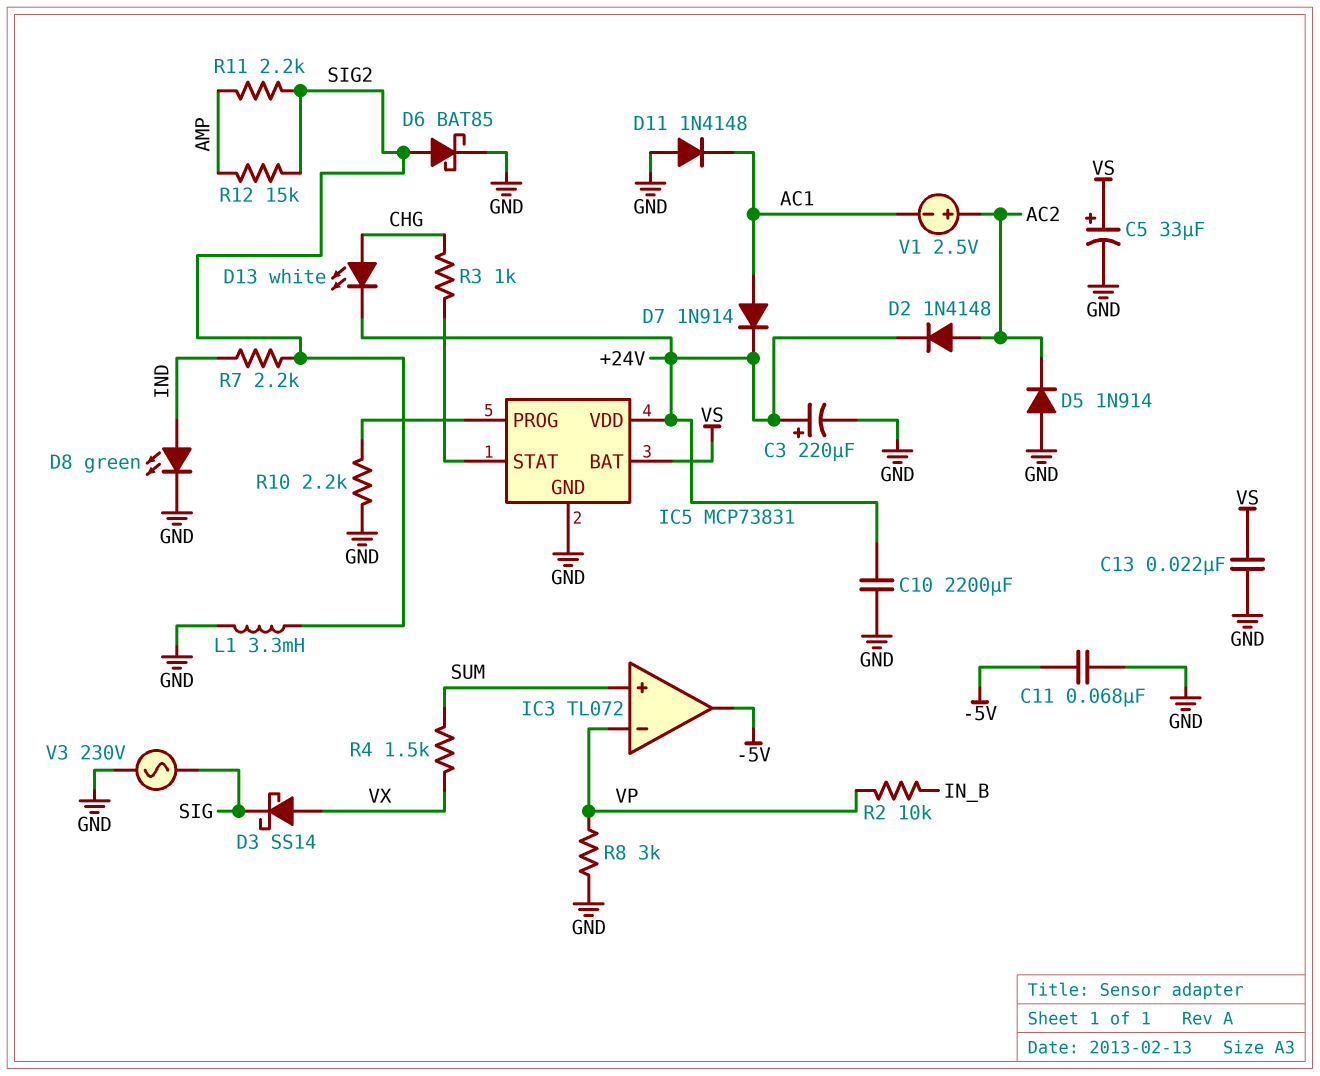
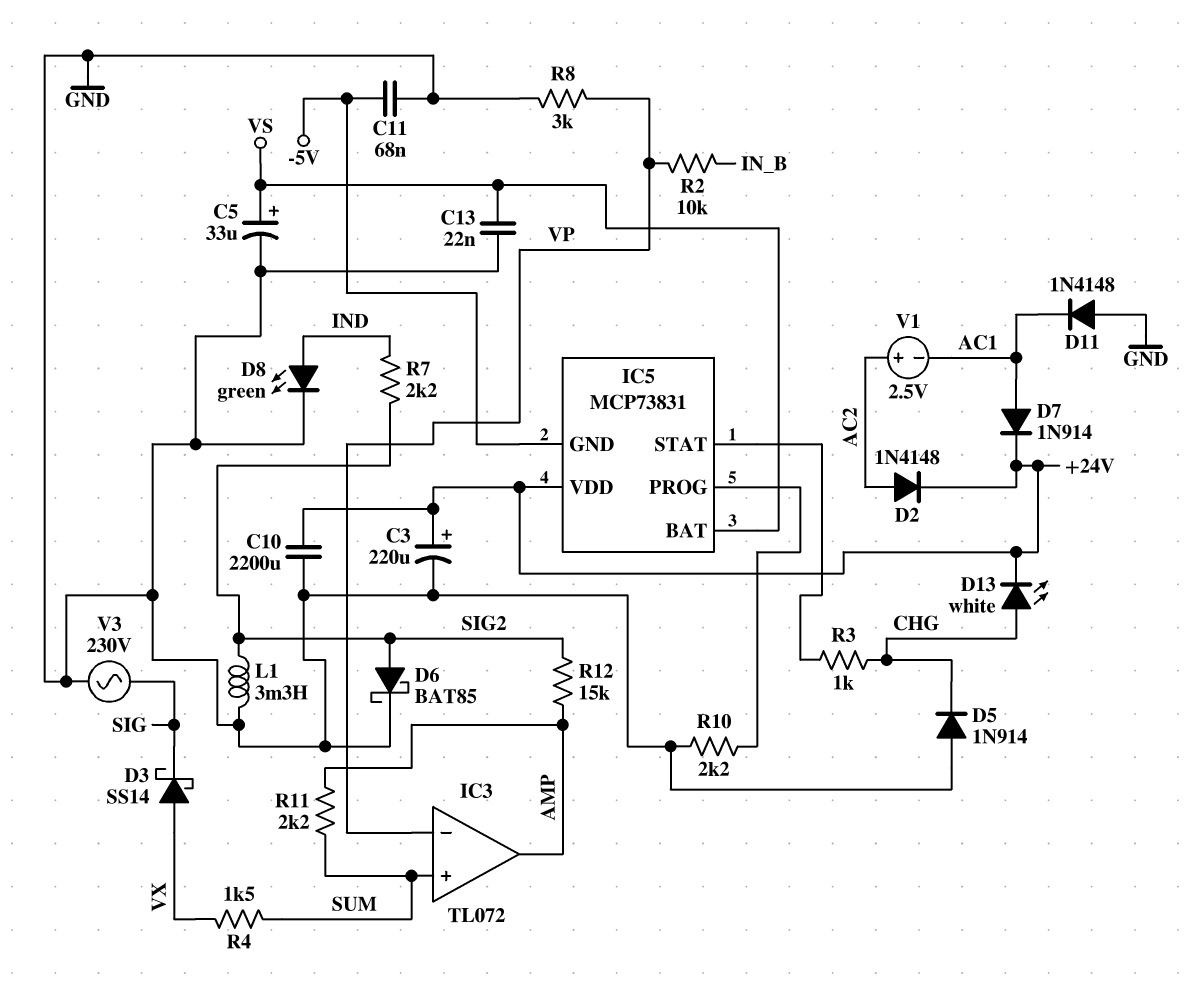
D5: diode 1N914 (A GND, K AC2) -> diode 1N914 (A GND, K CHG)
IC3 pin out: -5V -> AMP
IC5 pin GND: GND -> -5V
R11: 2.2k (AMP, SIG2) -> 2.2k (AMP, SUM)

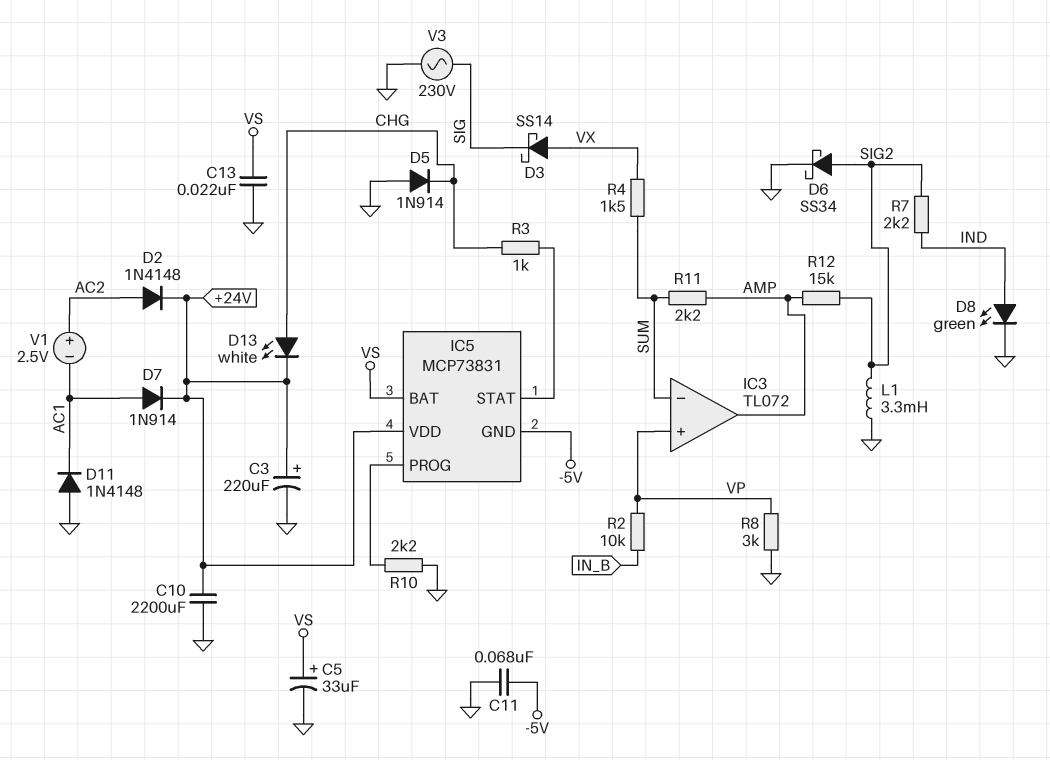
D6: schottky BAT85 (A SIG2, K GND) -> schottky SS34 (A SIG2, K GND)
IC3 pin in+: SUM -> VP
IC3 pin in-: VP -> SUM

